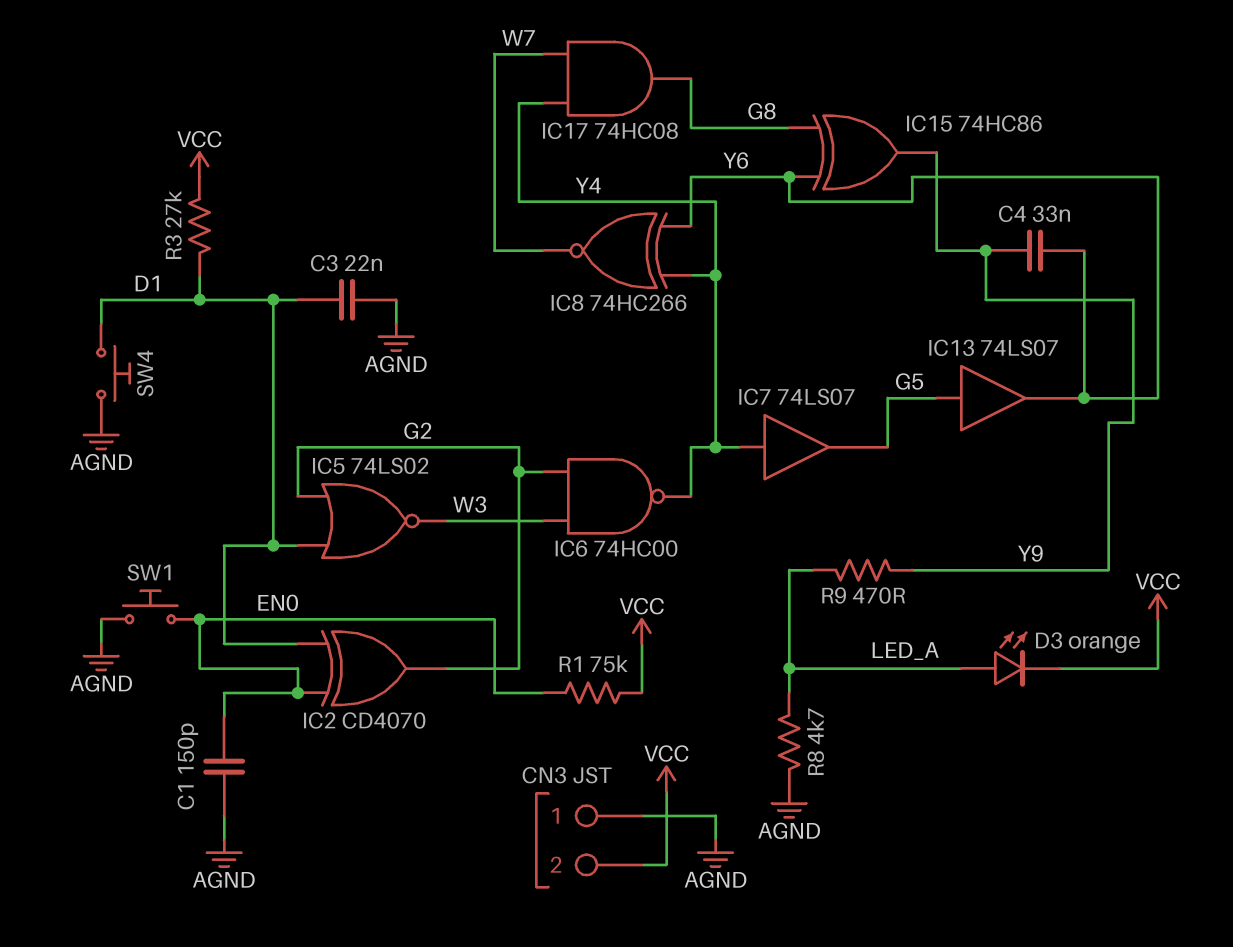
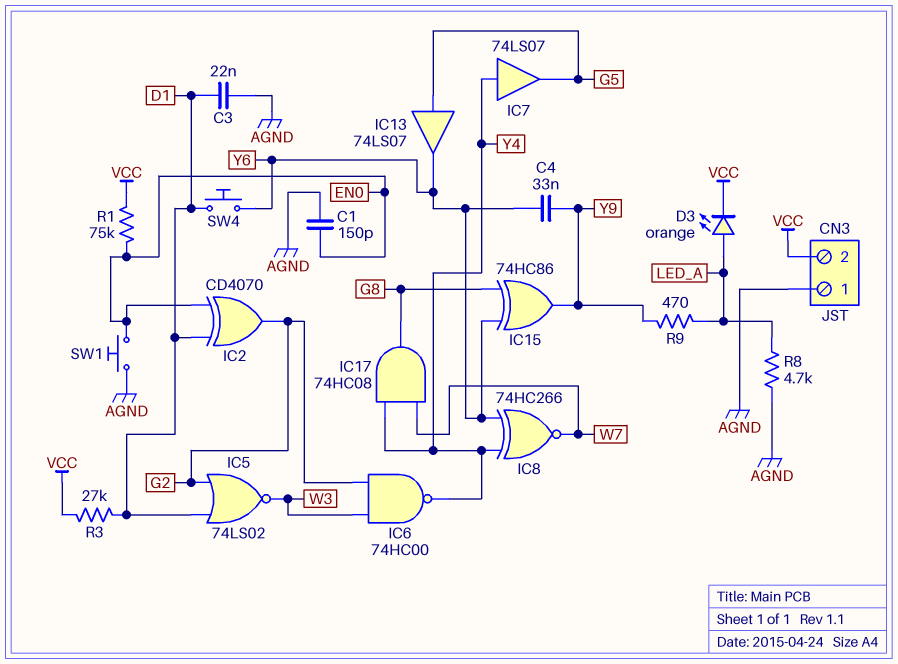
SW4: button (AGND, D1) -> button (D1, Y6)

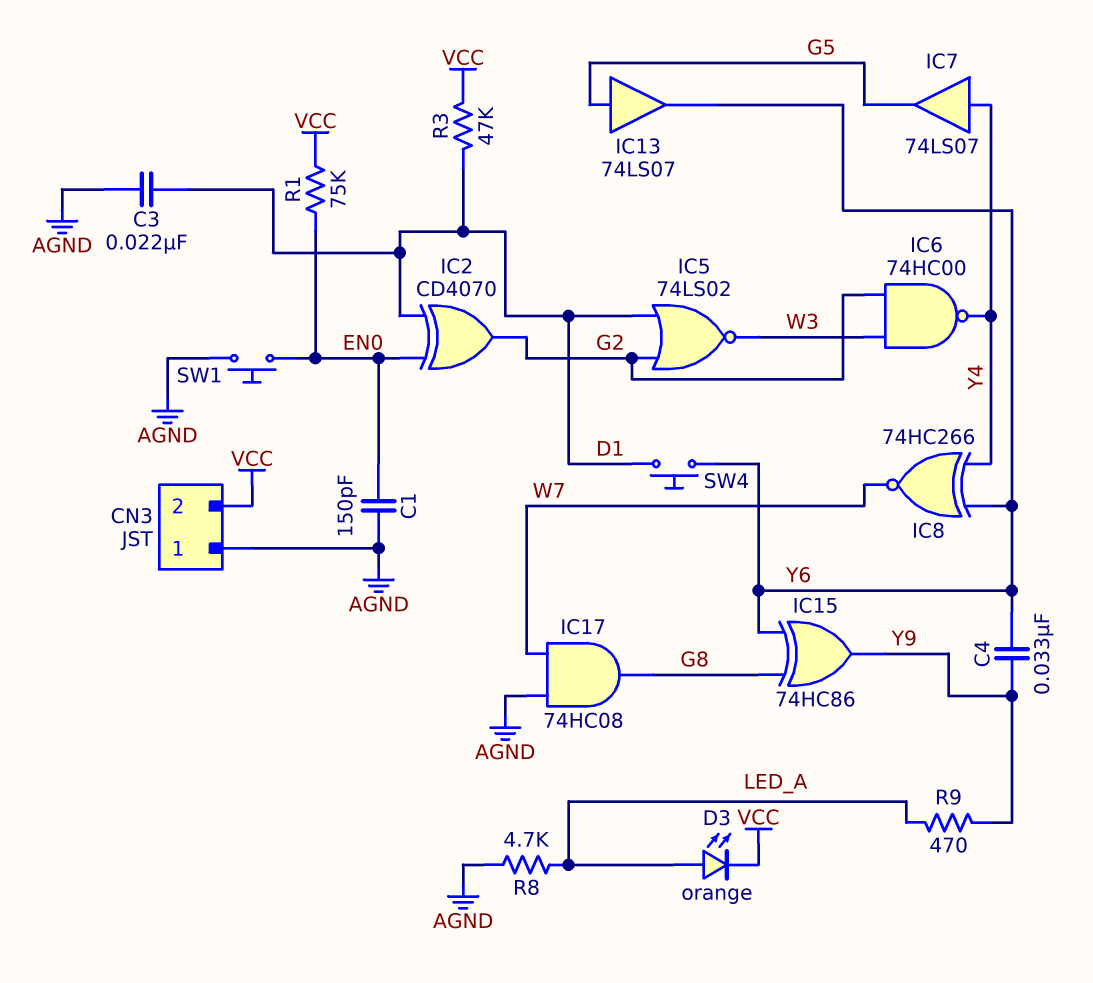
IC17: AND 74HC08 (in W7, in Y4, out G8) -> AND 74HC08 (in AGND, in W7, out G8)
R3: 27k (D1, VCC) -> 47k (D1, VCC)

